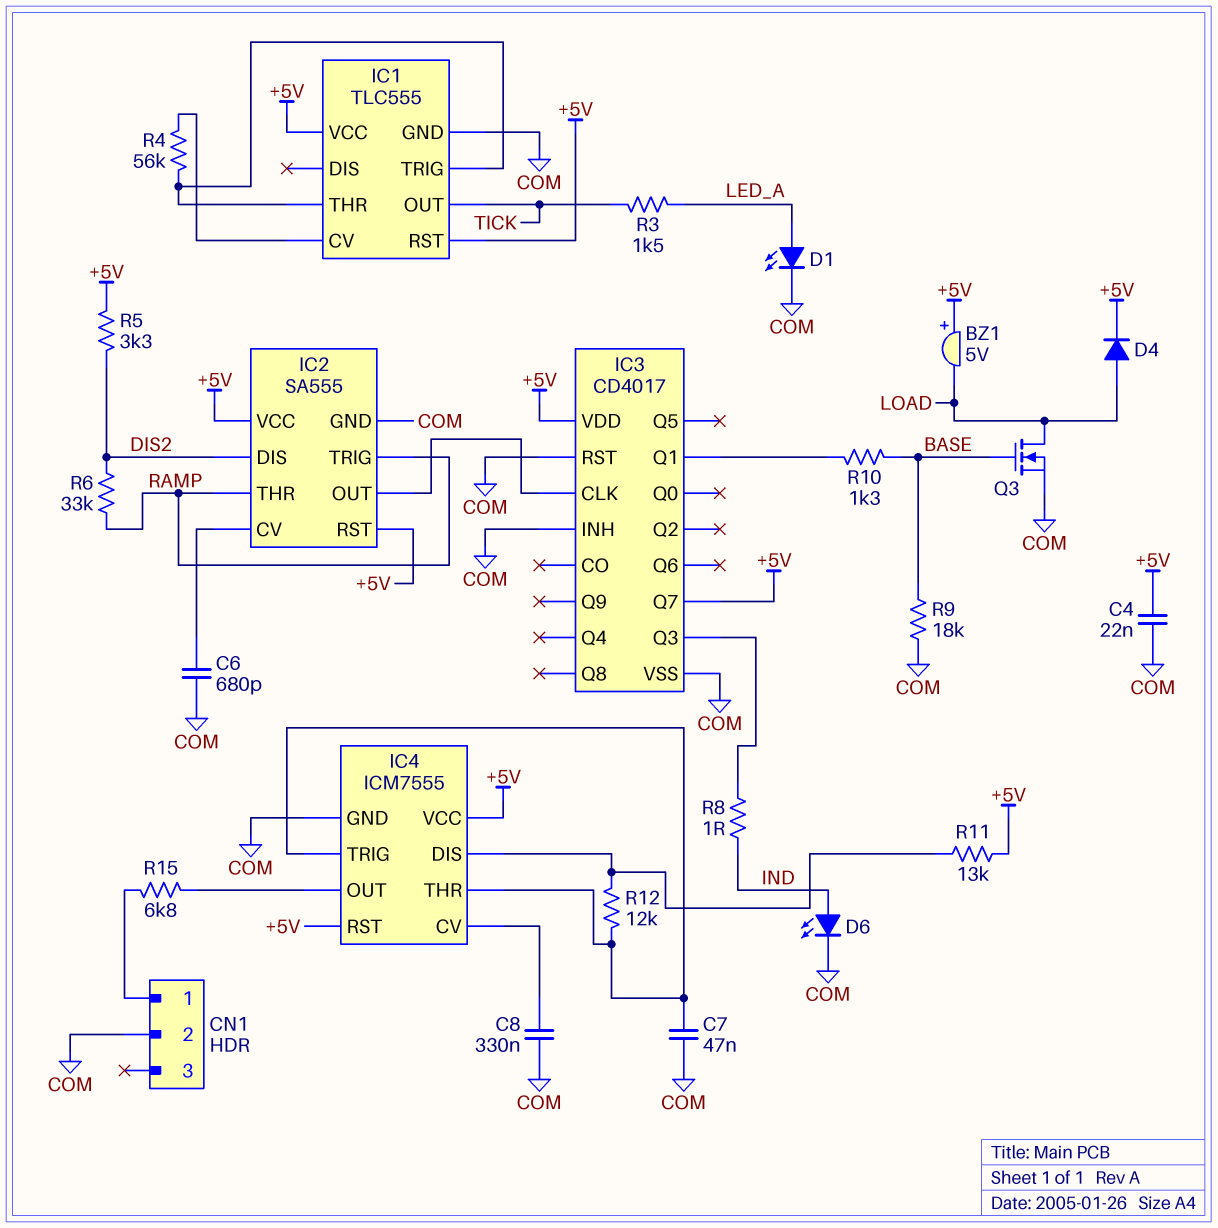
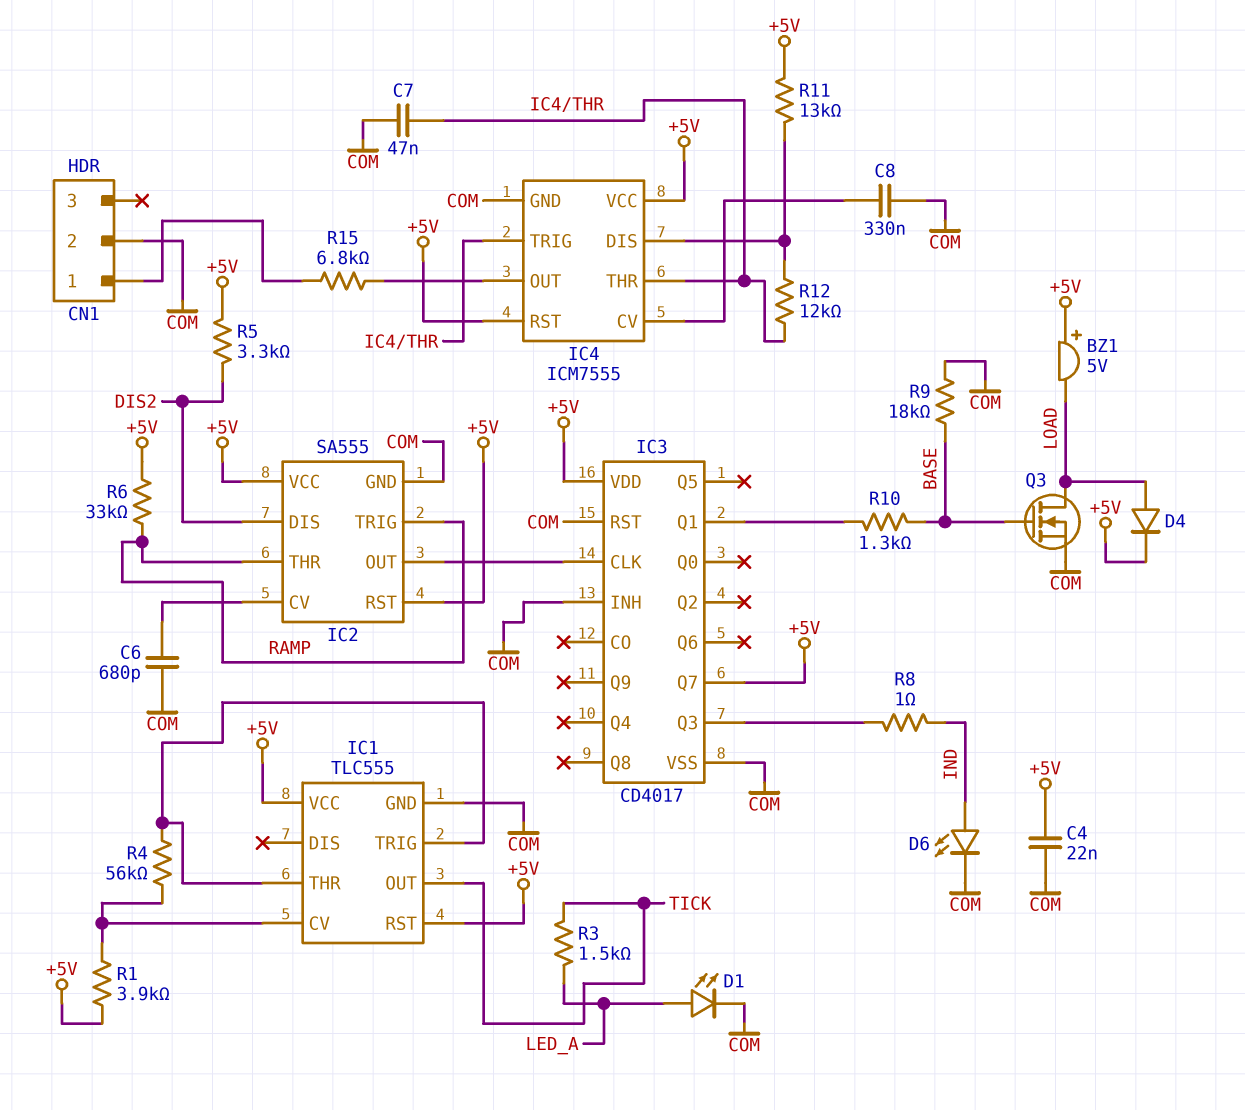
R1: none -> 3.9k (+5V, IC1/CV)
R6: 33k (DIS2, RAMP) -> 33k (+5V, RAMP)

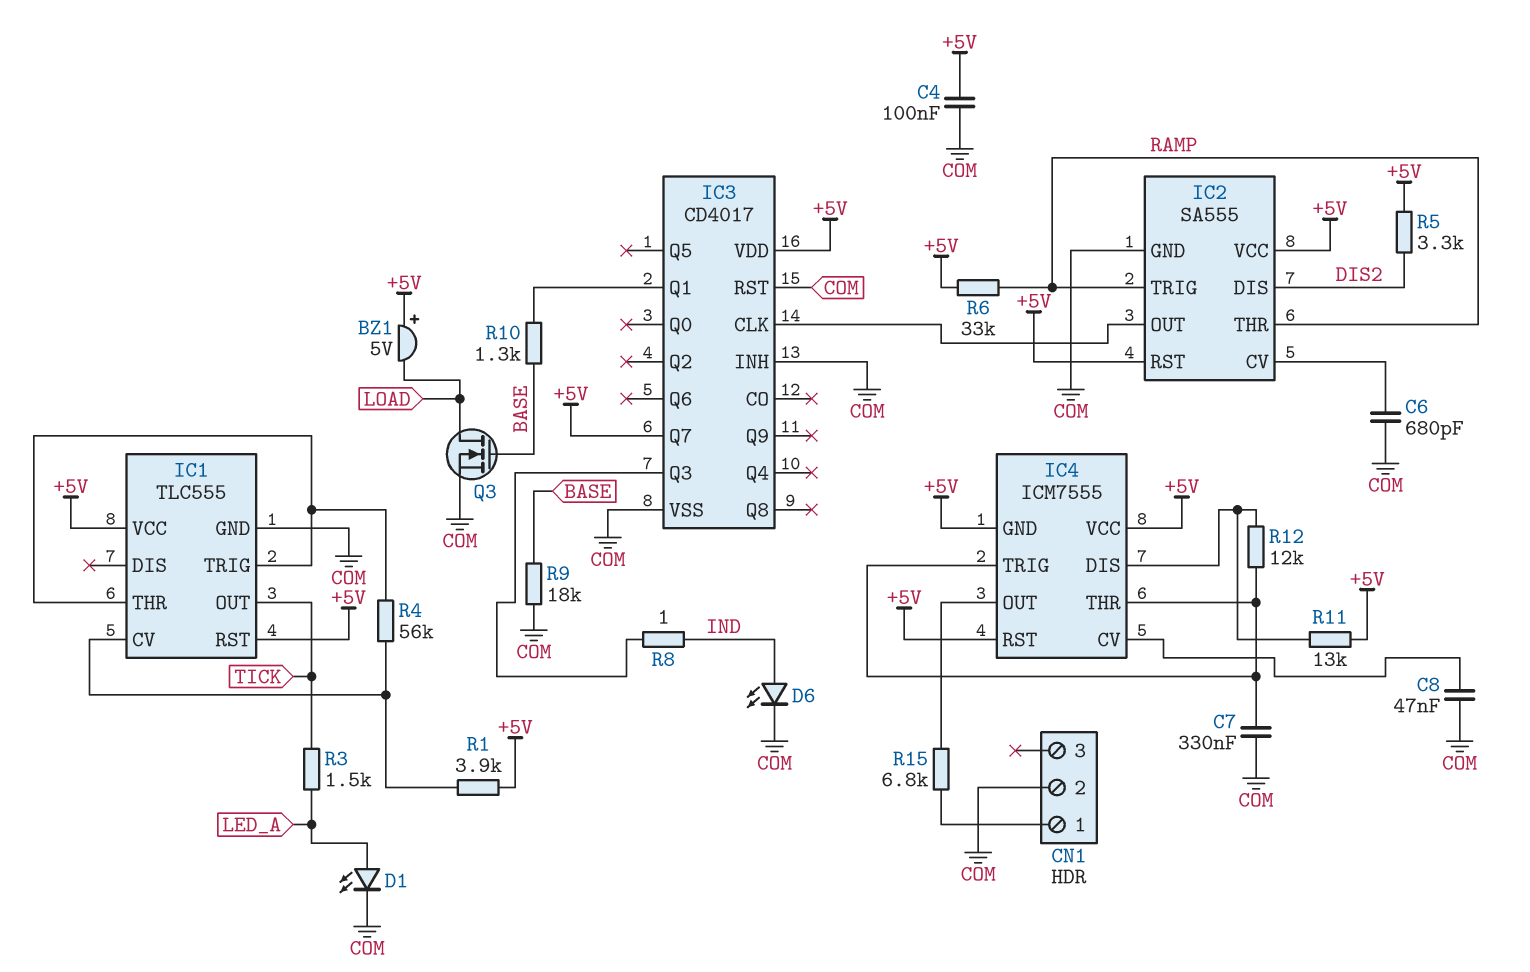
C4: 22nF (+5V, COM) -> 100nF (+5V, COM)
C7: 47nF (COM, IC4/THR) -> 330nF (COM, IC4/THR)
C8: 330nF (COM, IC4/CV) -> 47nF (COM, IC4/CV)
D4: diode (A LOAD, K +5V) -> none
IC4 pin GND: COM -> +5V

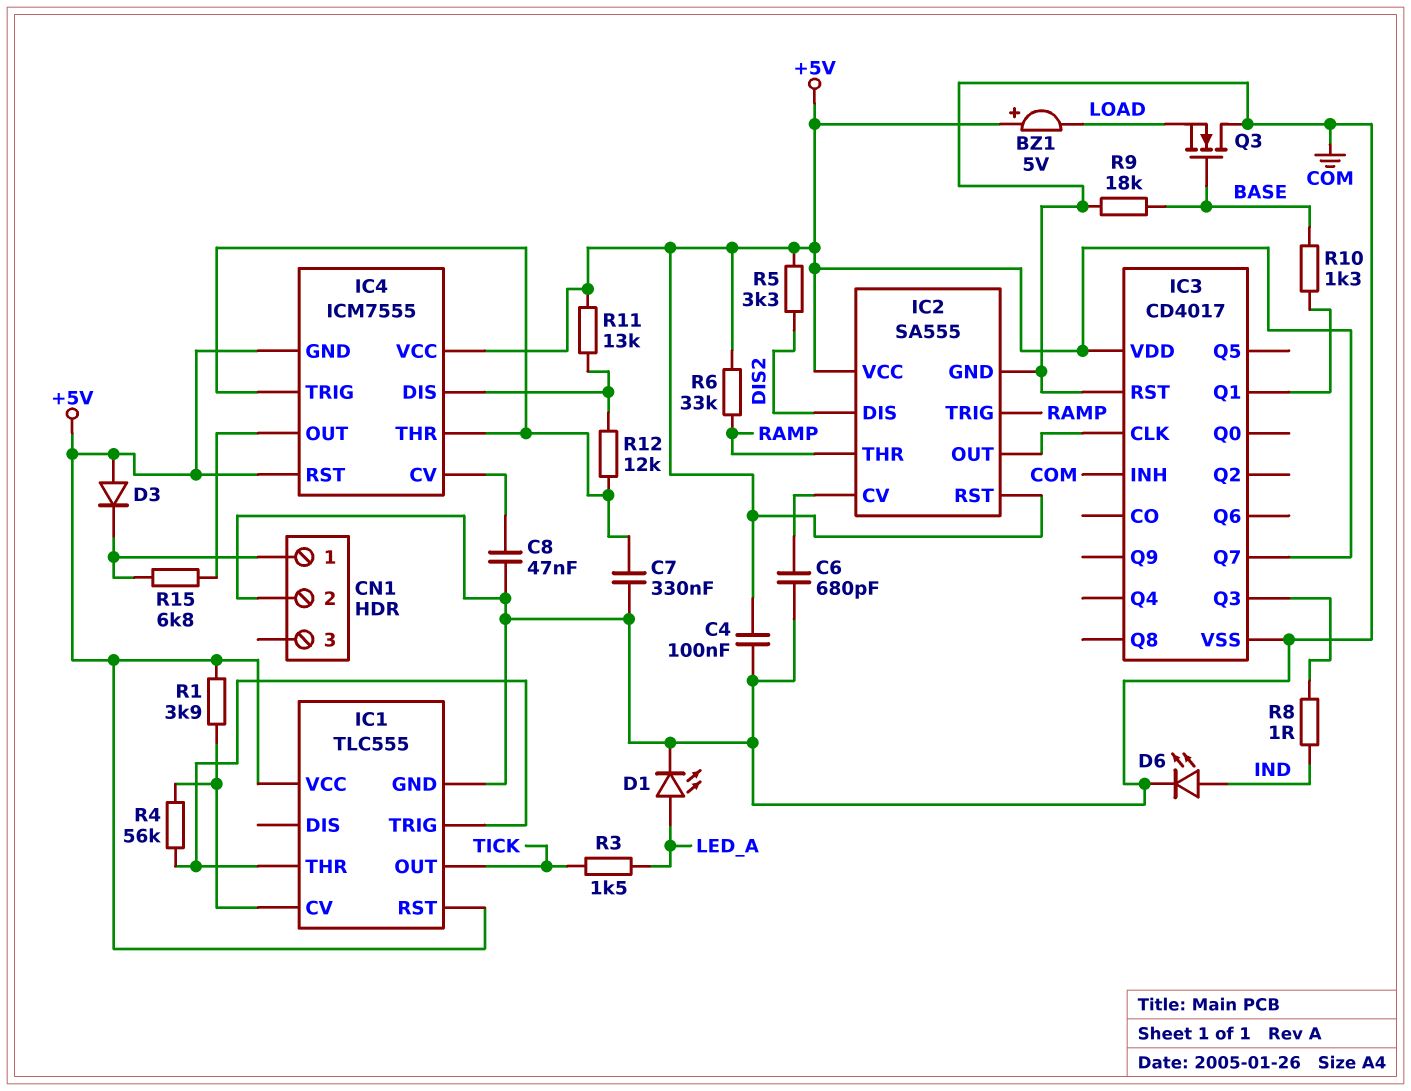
D3: none -> diode (A +5V, K CN1/1)
Q3: NMOS (G BASE, D LOAD, S COM) -> NMOS (G BASE, D COM, S LOAD)

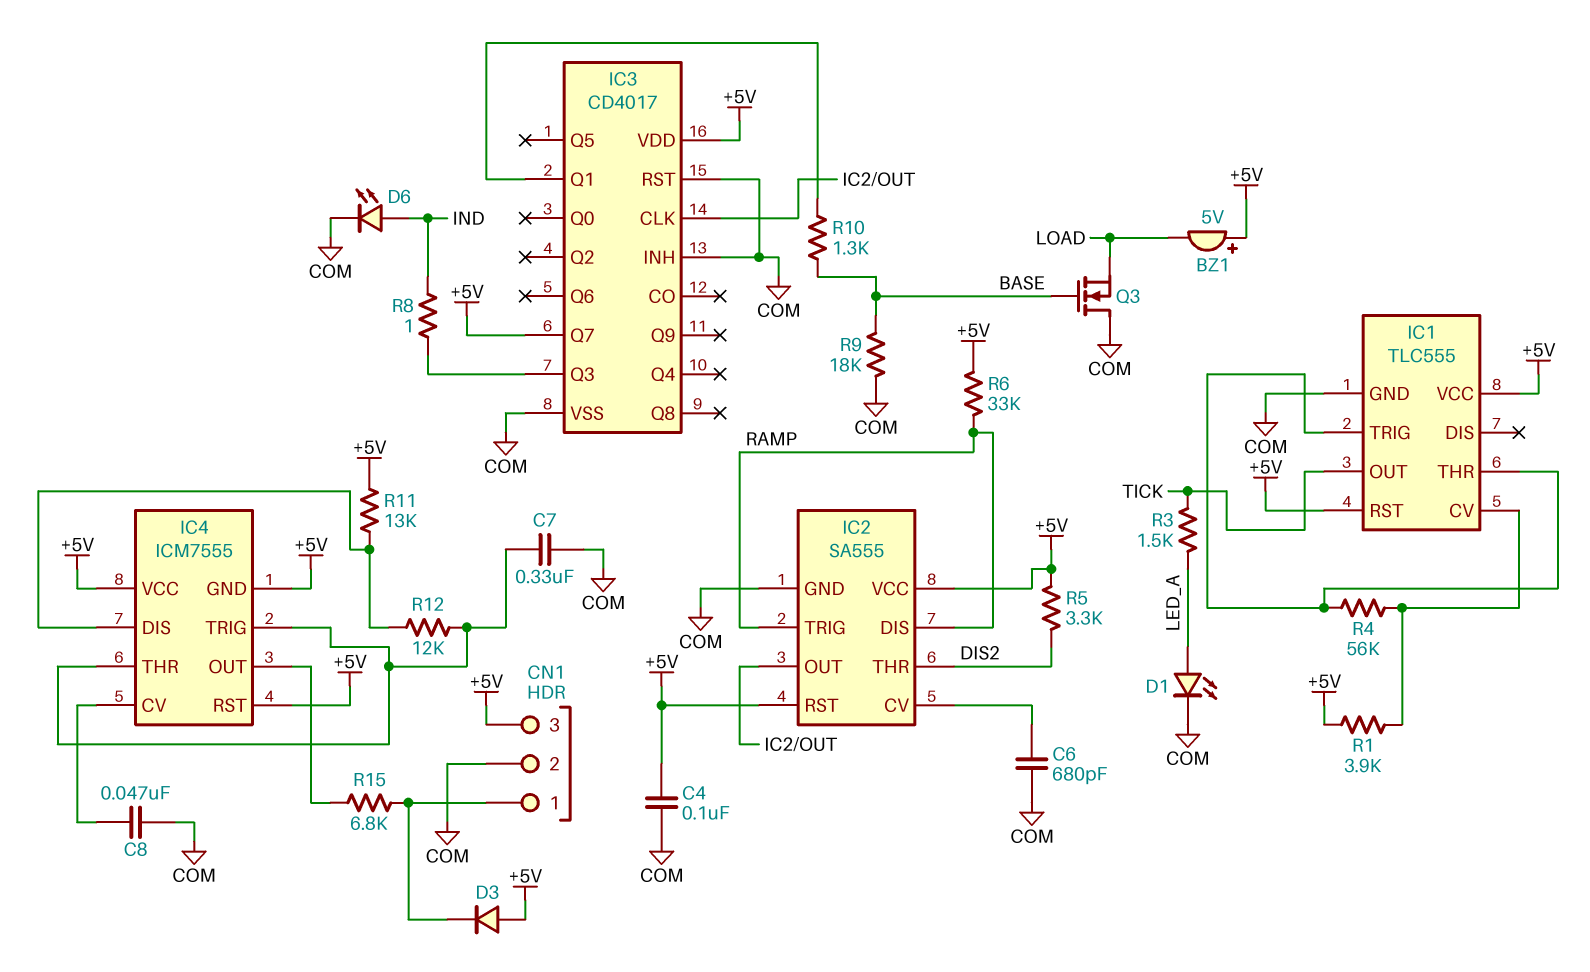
CN1 pin 3: none -> +5V
IC2 pin DIS: DIS2 -> RAMP
IC2 pin THR: RAMP -> DIS2

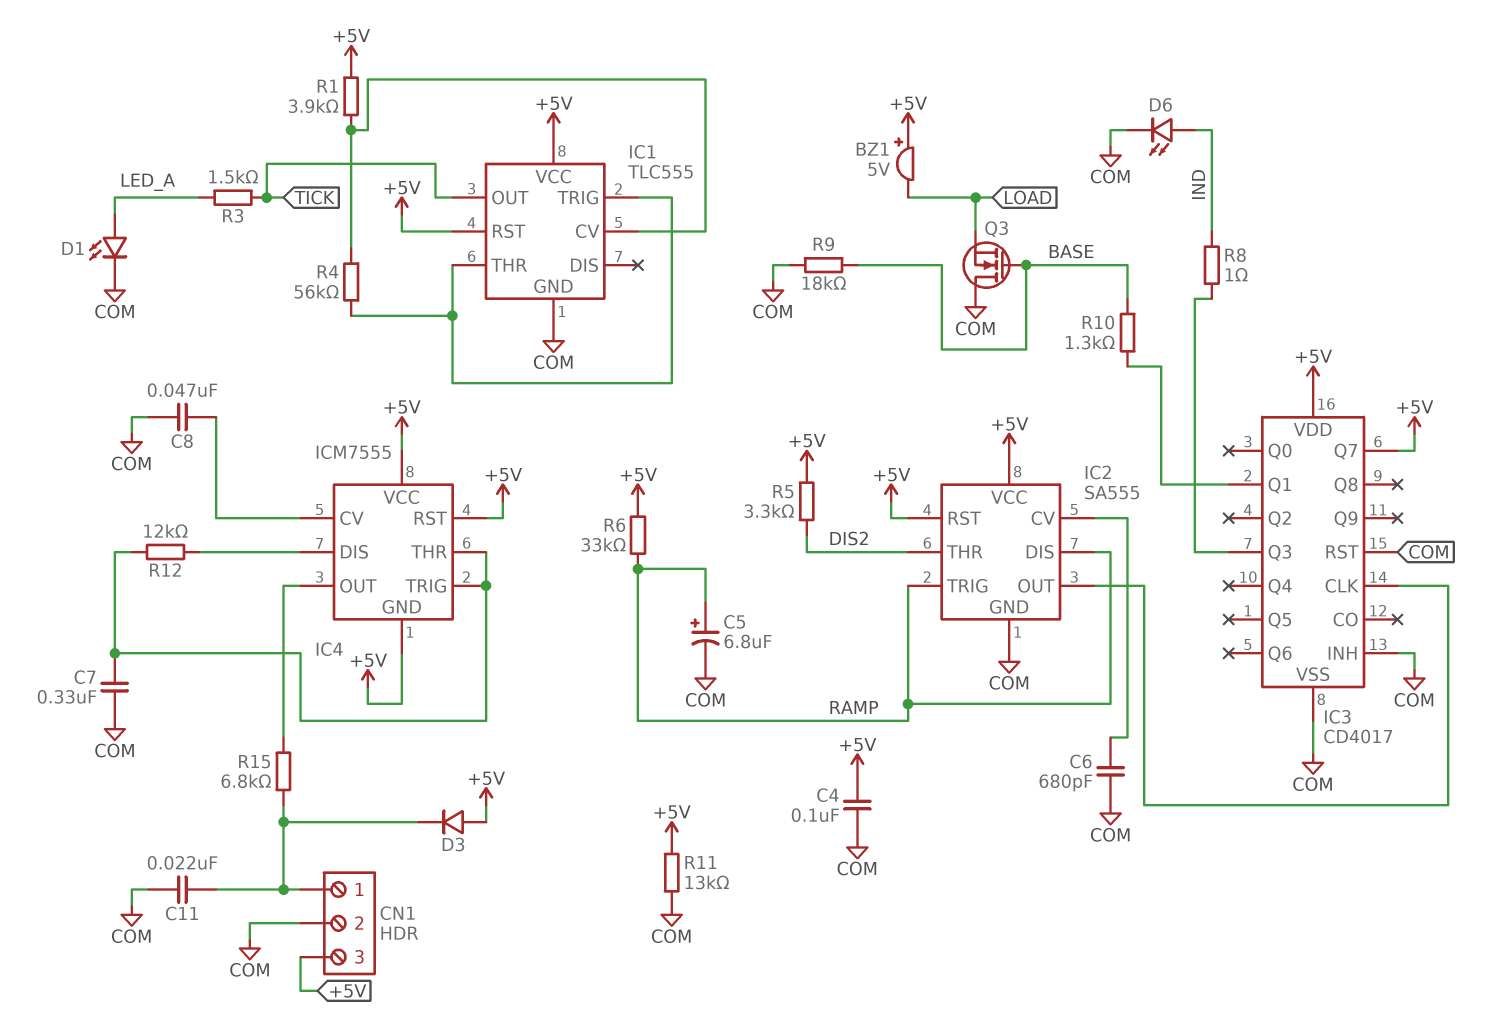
C5: none -> 6.8uF (plus RAMP, minus COM)
C11: none -> 22nF (CN1/1, COM)
R11: 13k (+5V, IC4/DIS) -> 13k (+5V, COM)

